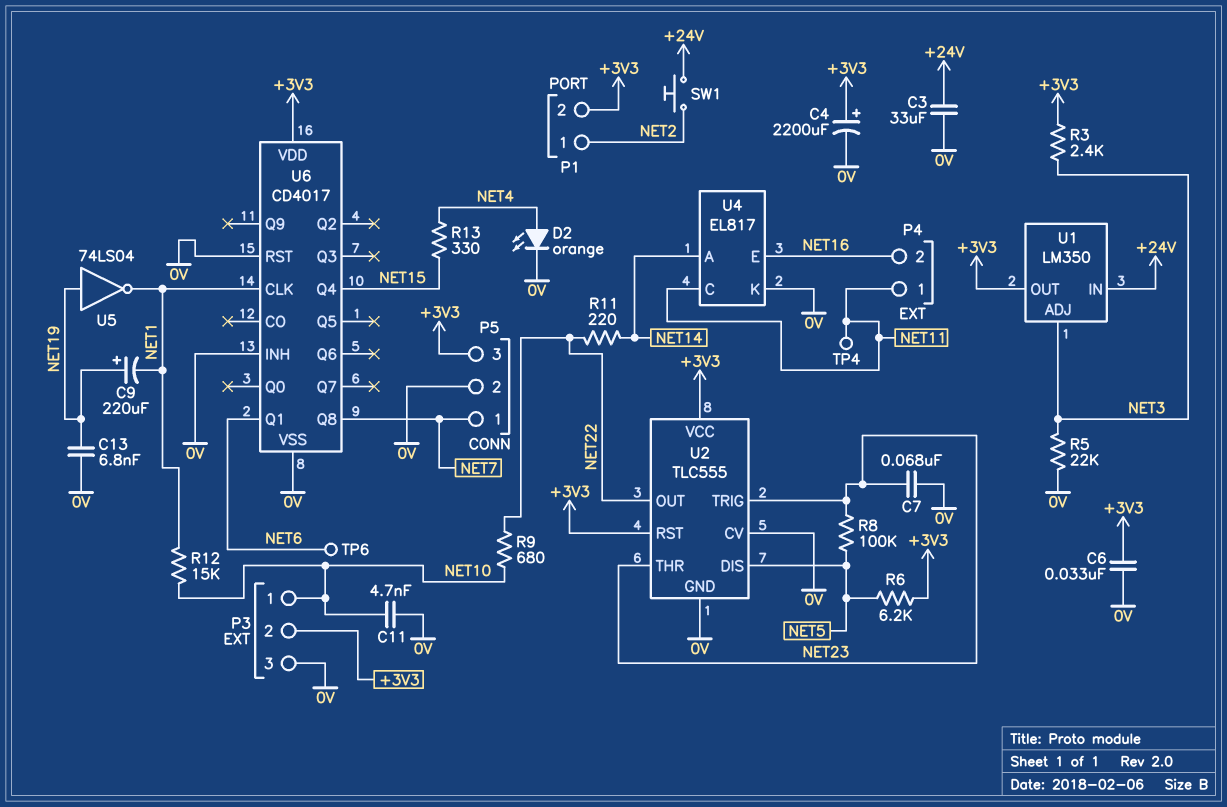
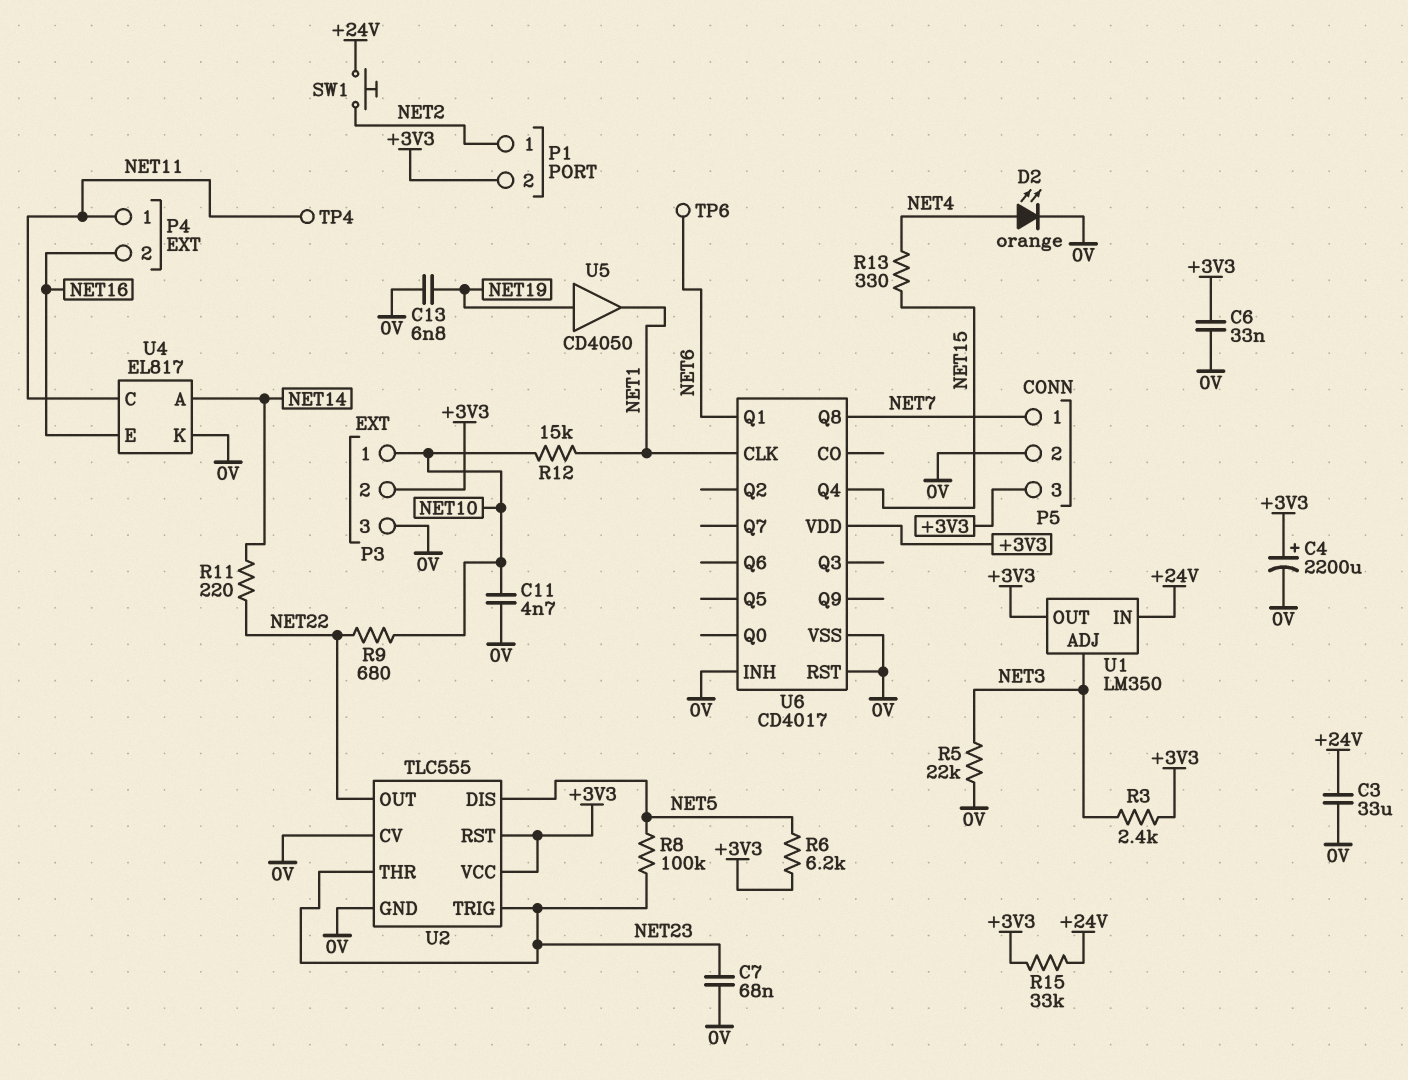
C9: 220uF (plus NET19, minus NET1) -> none
R15: none -> 33k (+3V3, +24V)
U5: NOT 74LS04 (in NET19, out NET1) -> buffer CD4050 (in NET19, out NET1)

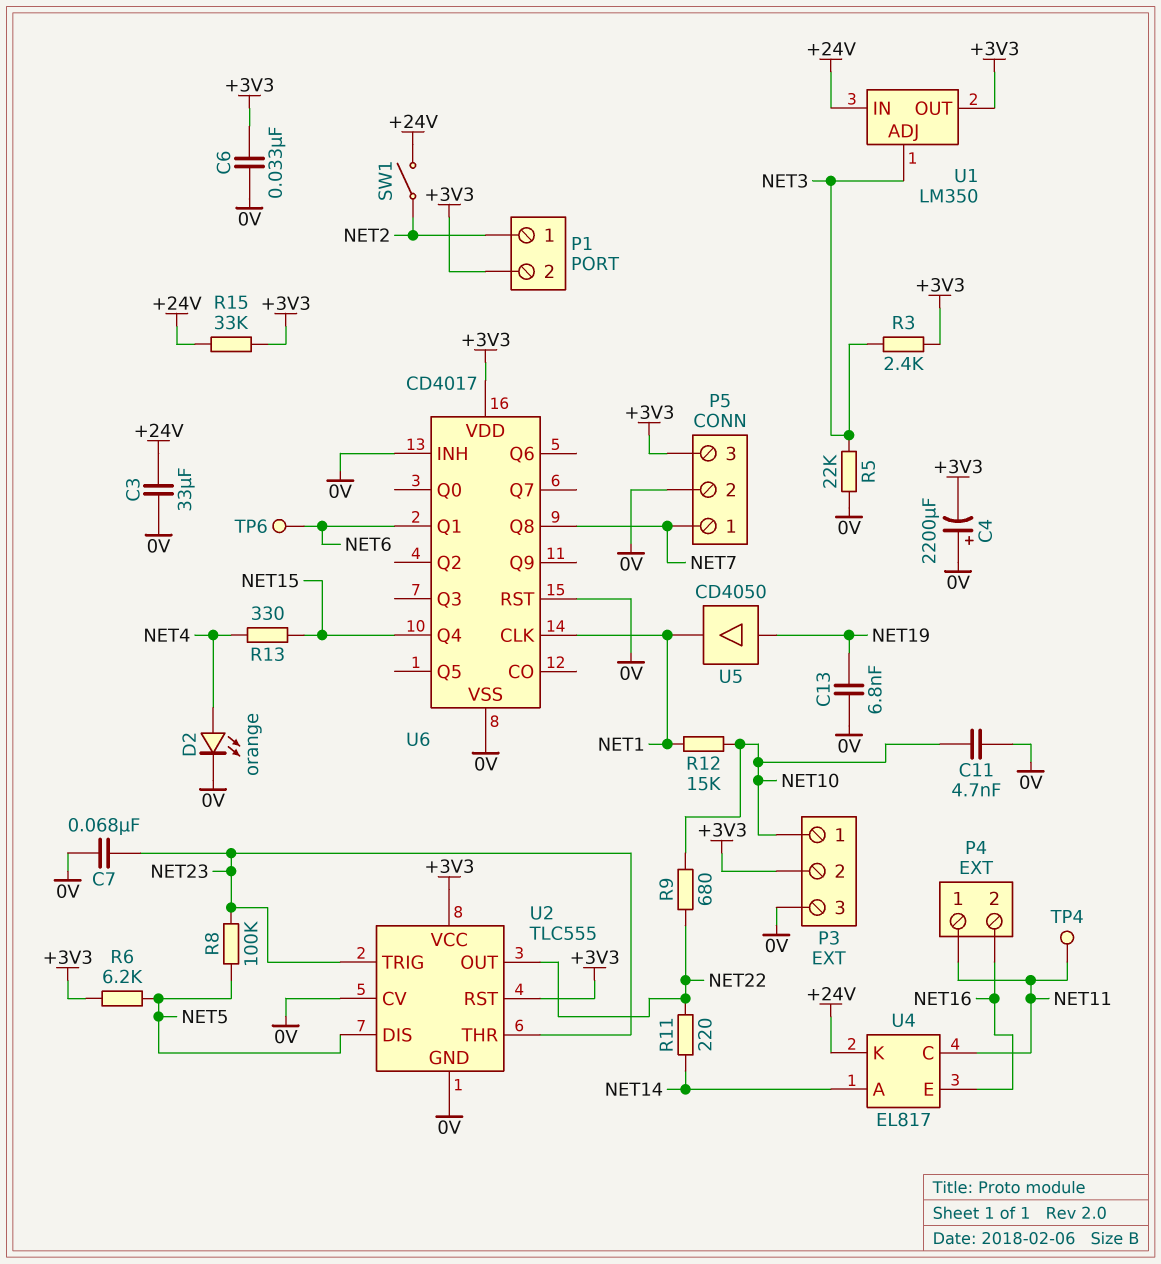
C4: 2200uF (plus +3V3, minus 0V) -> 2200uF (plus 0V, minus +3V3)
SW1: button (+24V, NET2) -> switch (+24V, NET2)
U4 pin K: 0V -> +24V

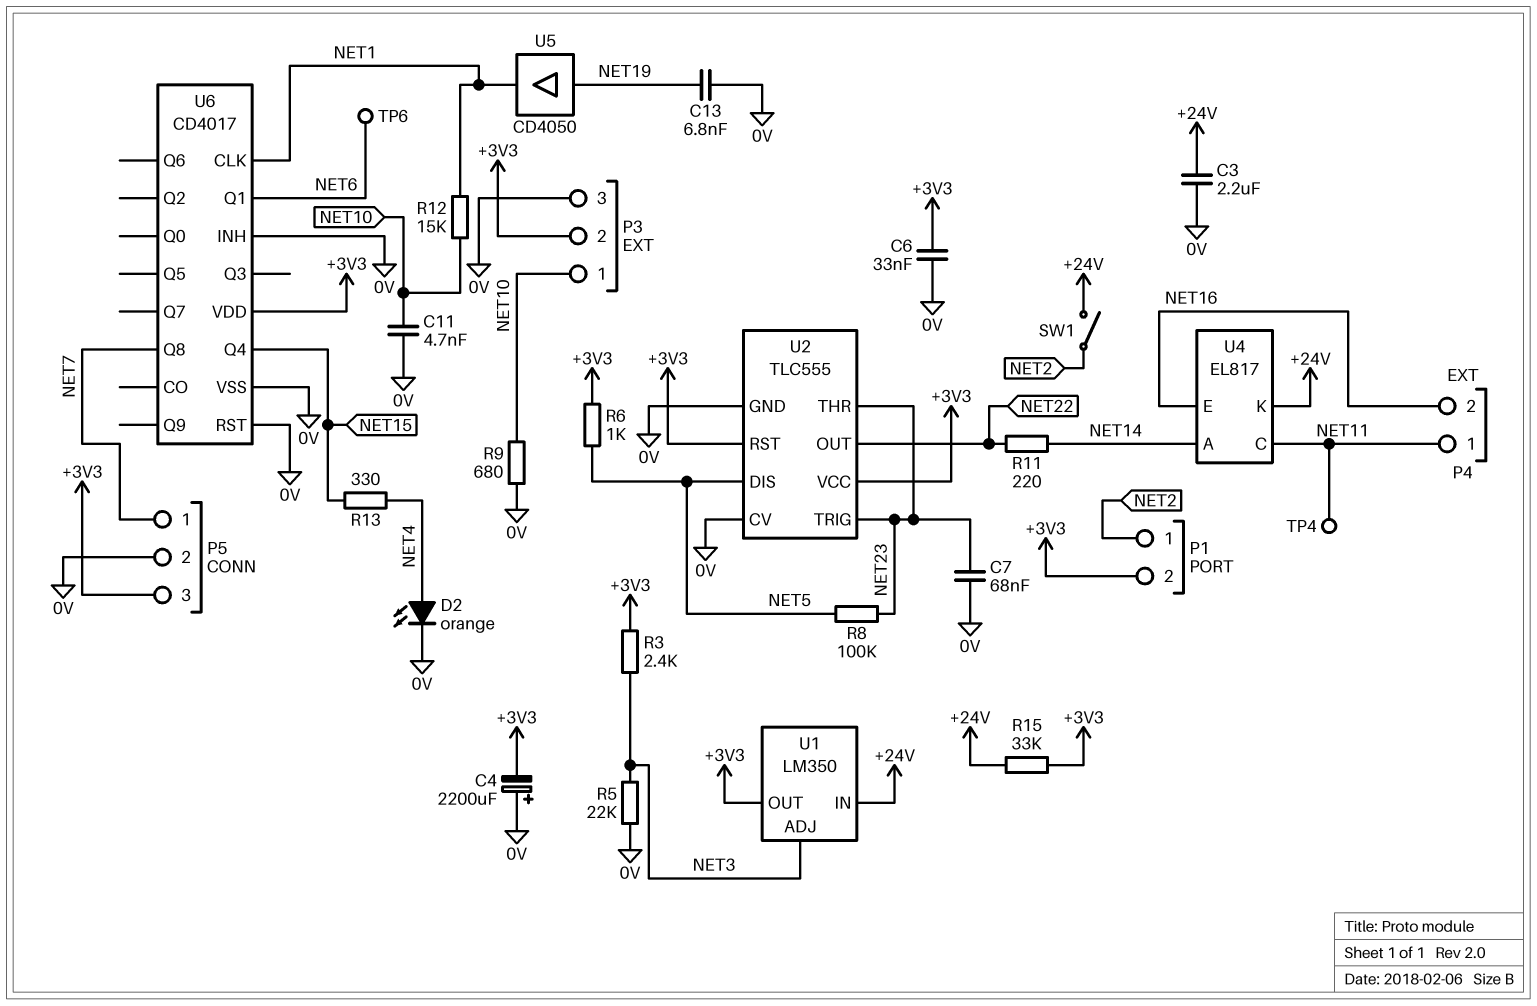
C3: 33uF (+24V, 0V) -> 2.2uF (+24V, 0V)
R6: 6.2k (+3V3, NET5) -> 1k (+3V3, NET5)
R9: 680 (NET10, NET22) -> 680 (0V, NET10)

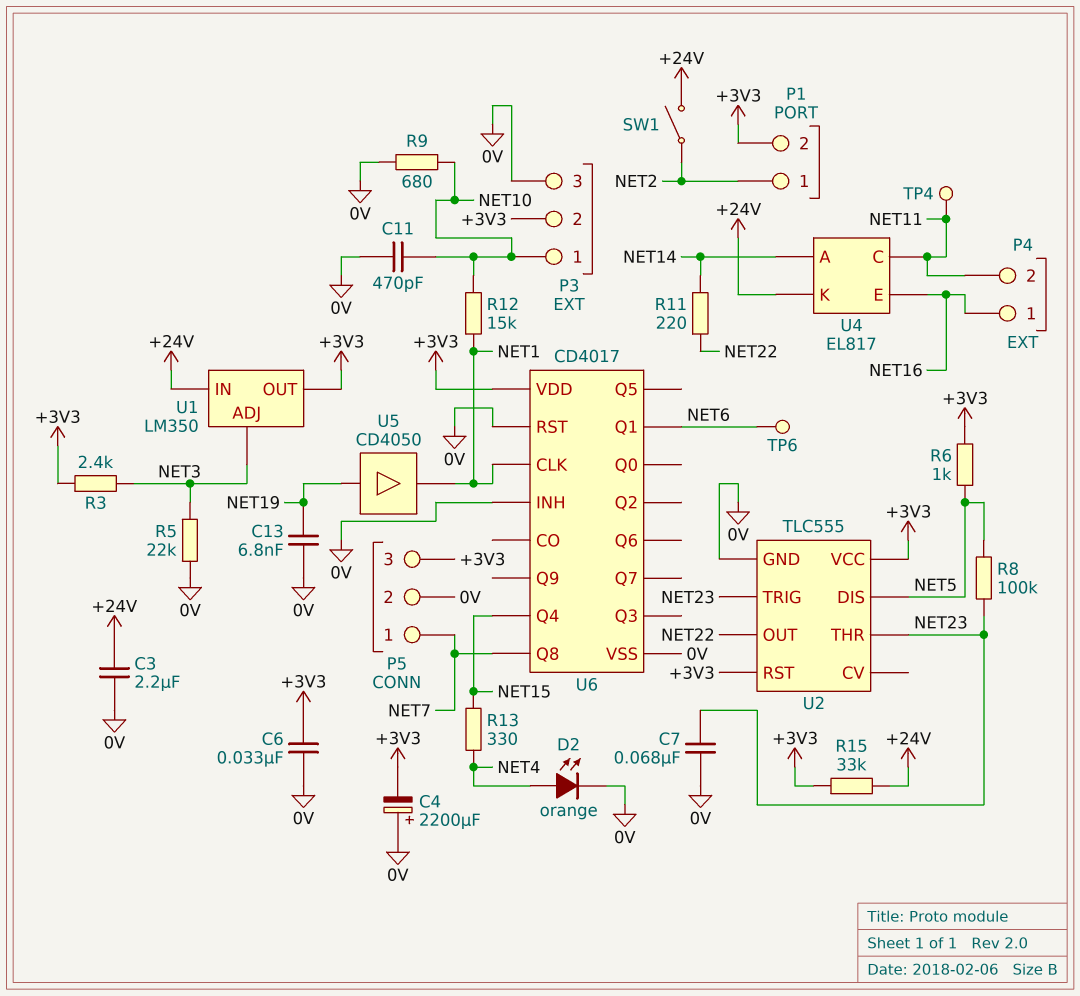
C11: 4.7nF (0V, NET10) -> 470pF (0V, NET10)
P4 pin 1: NET11 -> NET16
P4 pin 2: NET16 -> NET11
U2 pin CV: 0V -> none

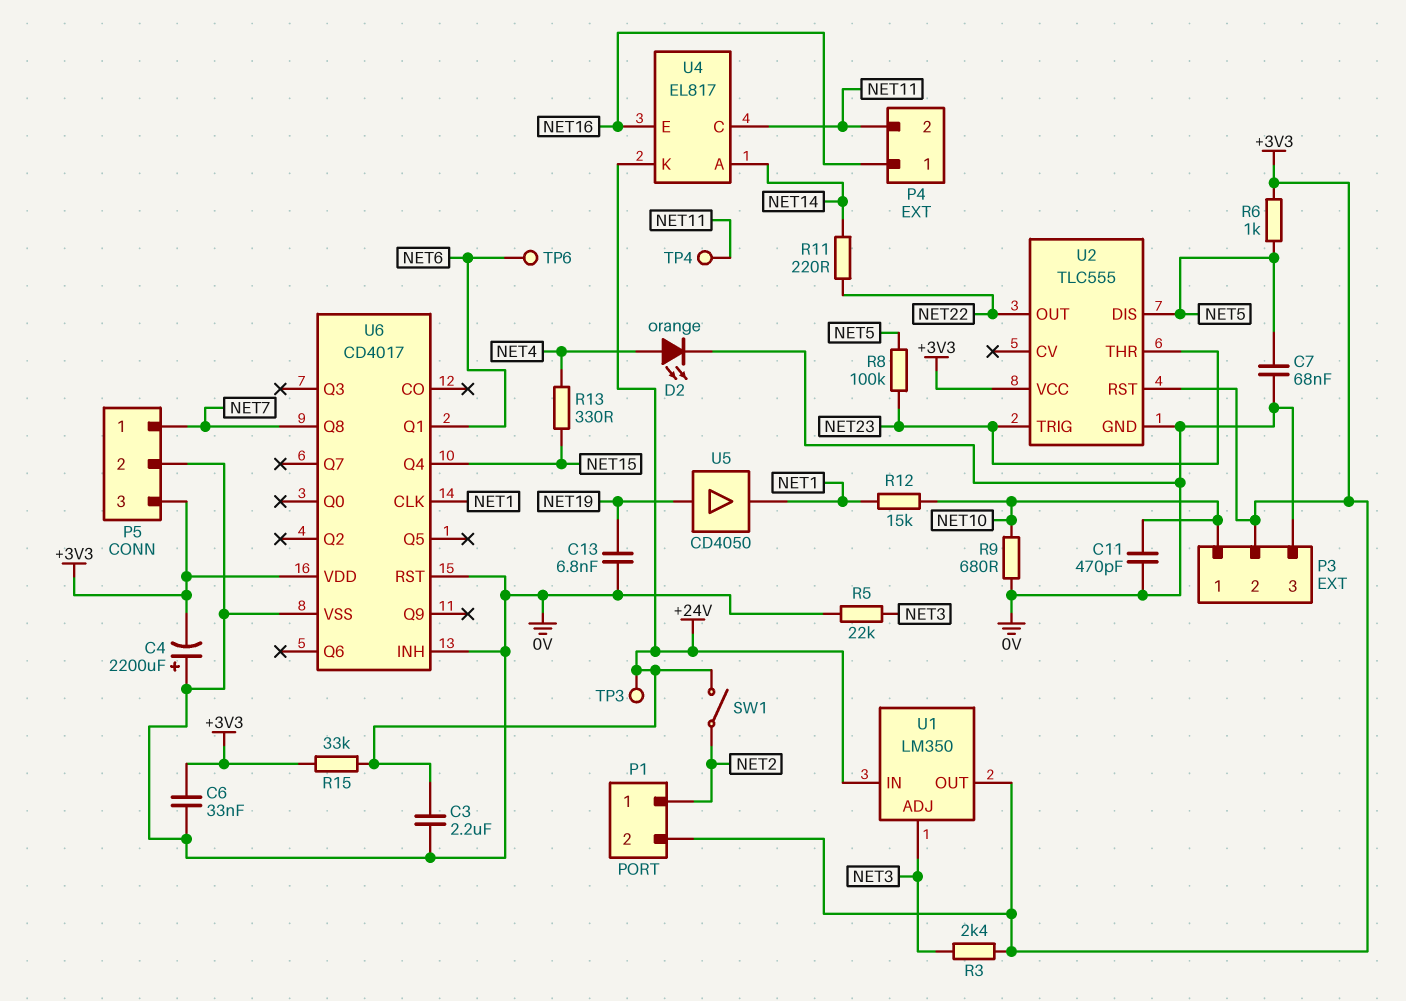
C7: 68nF (0V, NET23) -> 68nF (0V, NET5)
TP3: none -> test point (+24V)

